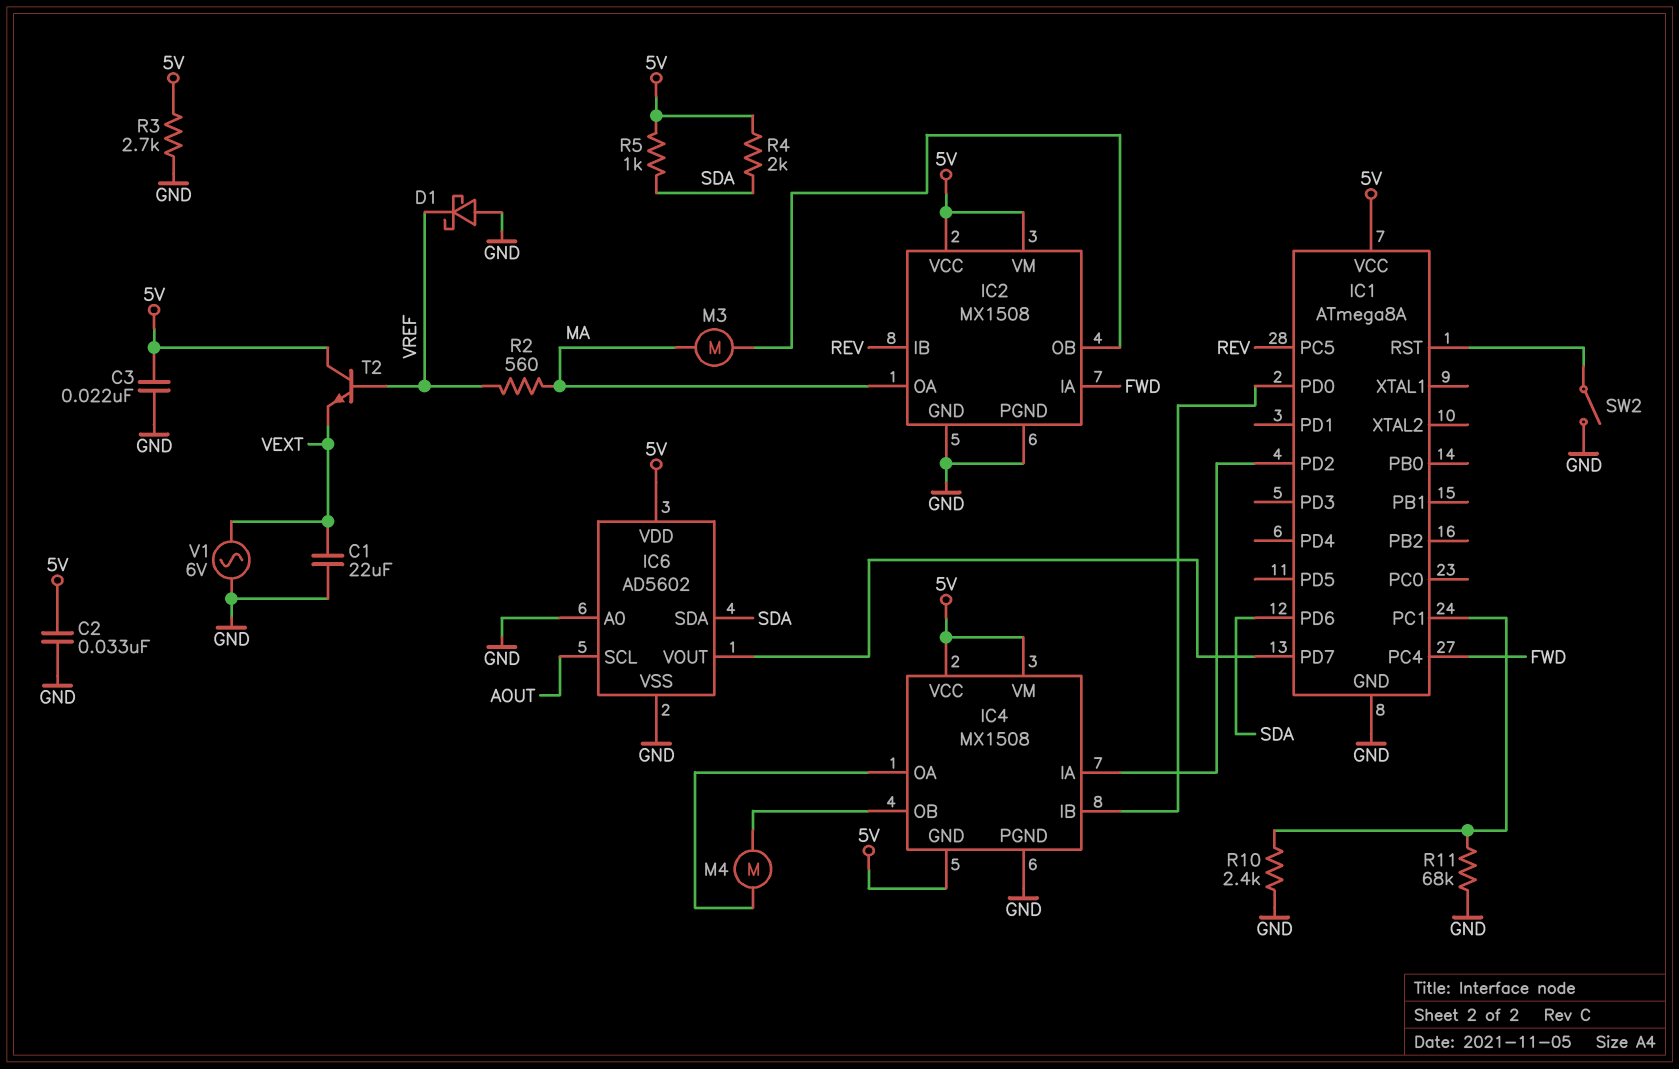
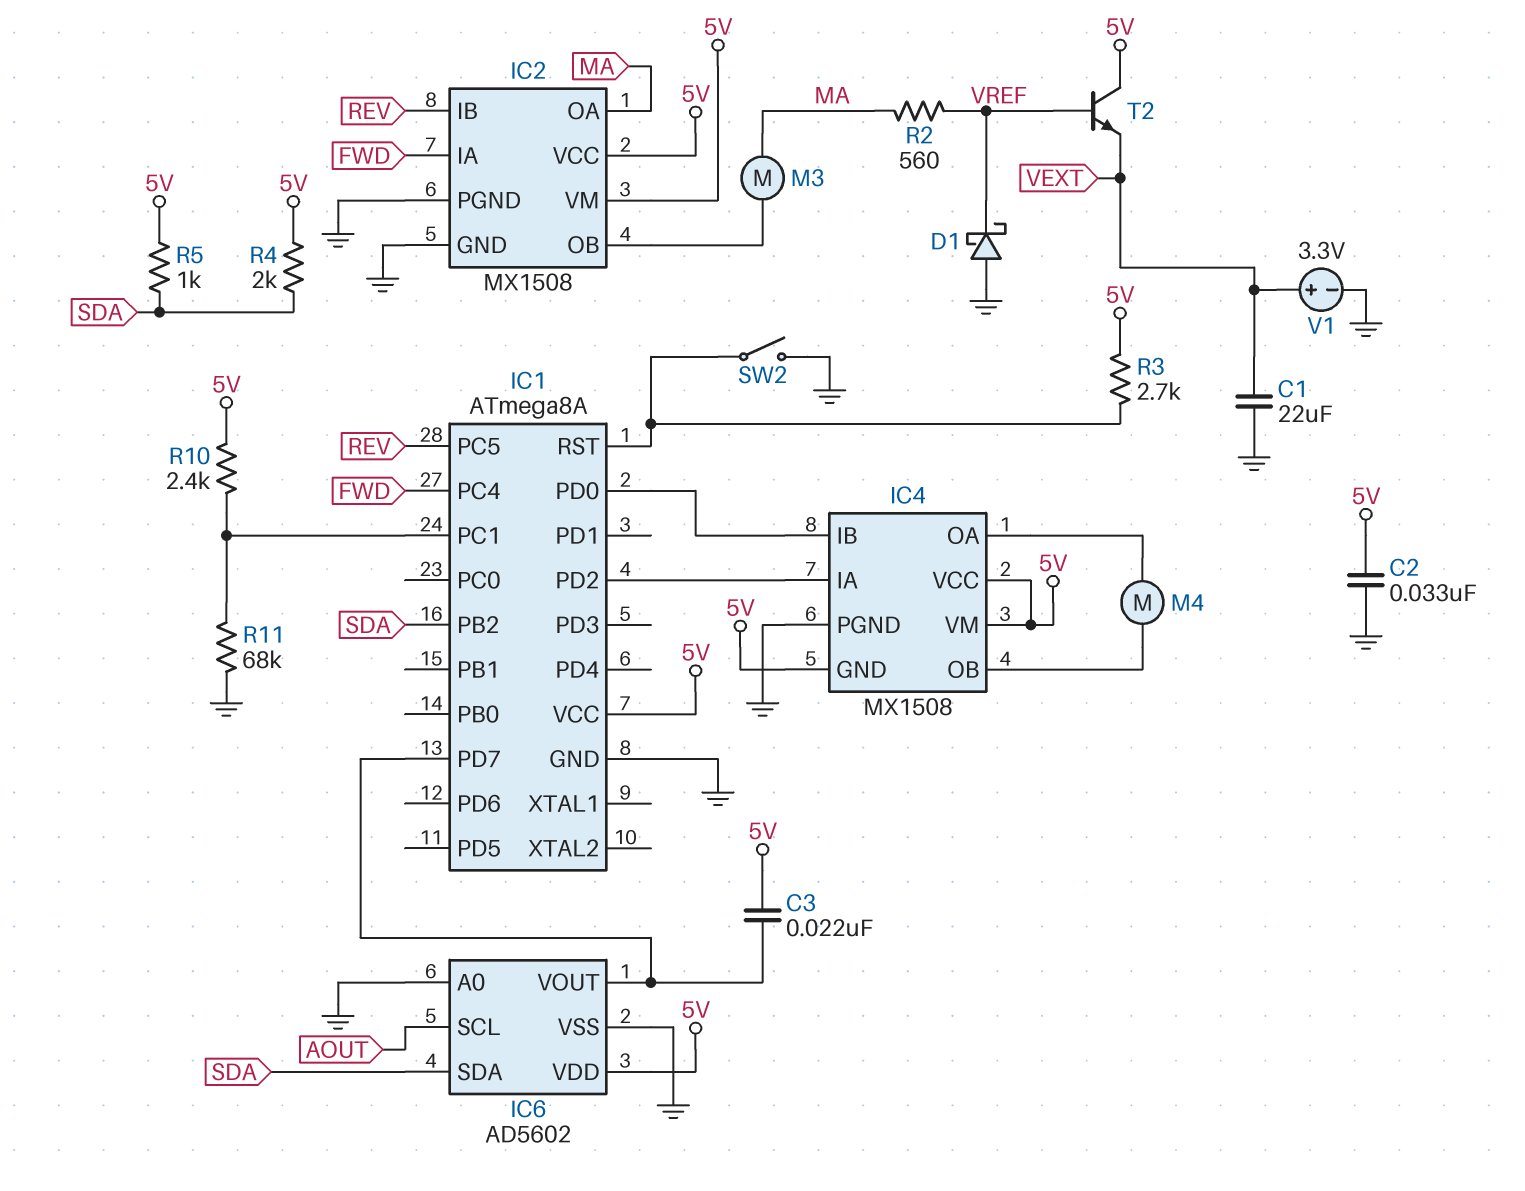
C3: 22nF (5V, GND) -> 22nF (5V, IC1/PD7)
IC1 pin PB2: none -> SDA
IC1 pin PD6: SDA -> none
R3: 2.7k (5V, GND) -> 2.7k (5V, IC1/RST)
R10: 2.4k (GND, IC1/PC1) -> 2.4k (5V, IC1/PC1)
V1: AC 6V (GND, VEXT) -> 3.3V (plus VEXT, minus GND)

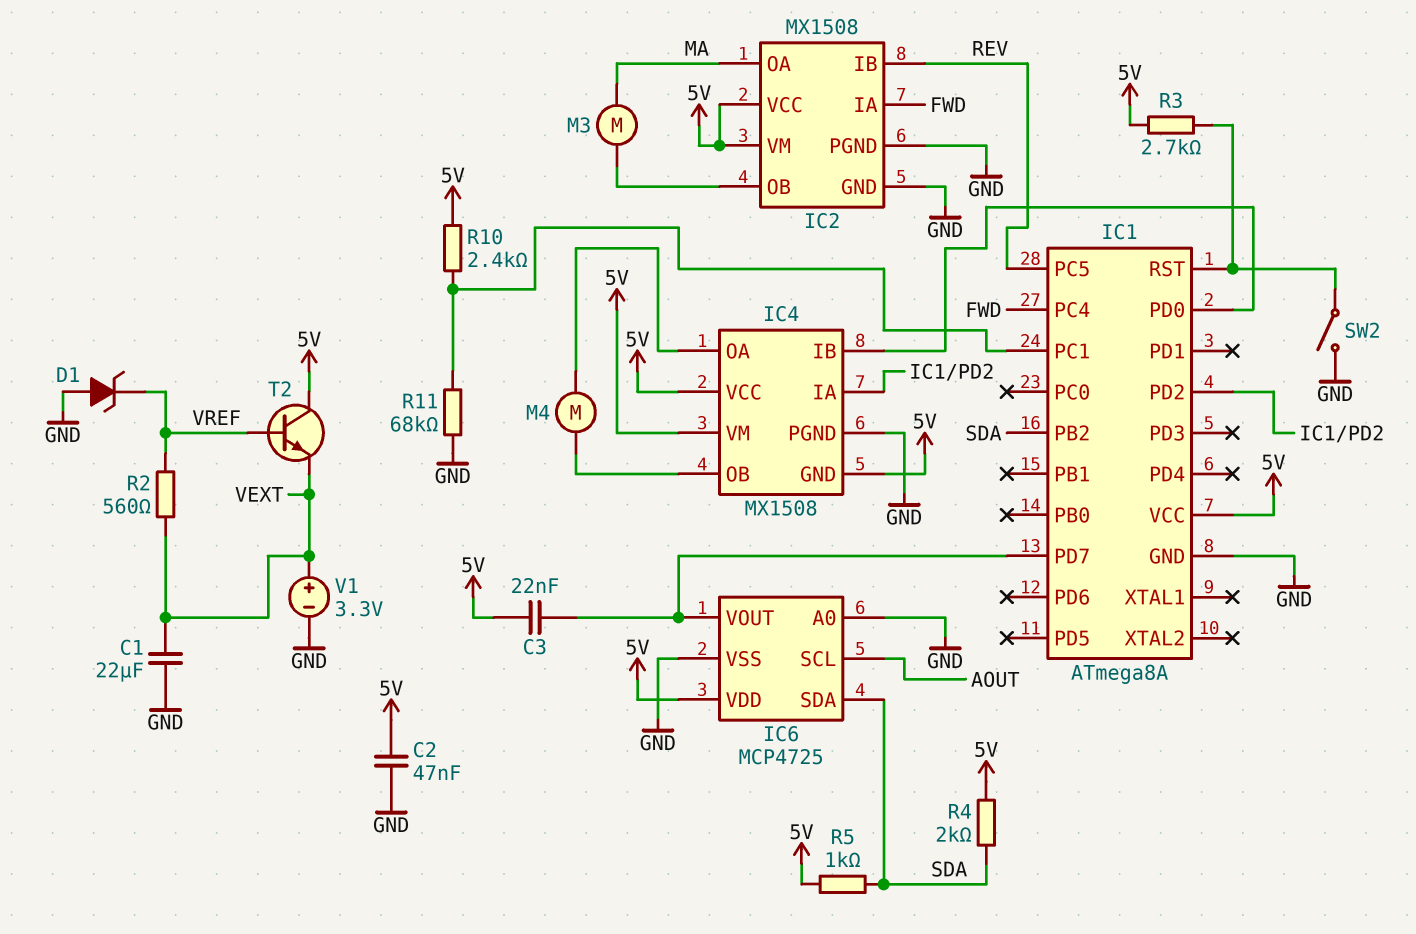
C2: 33nF (5V, GND) -> 47nF (5V, GND)
D1: schottky (A GND, K VREF) -> zener (A GND, K VREF)
IC6: AD5602 -> MCP4725
R2: 560 (MA, VREF) -> 560 (VEXT, VREF)

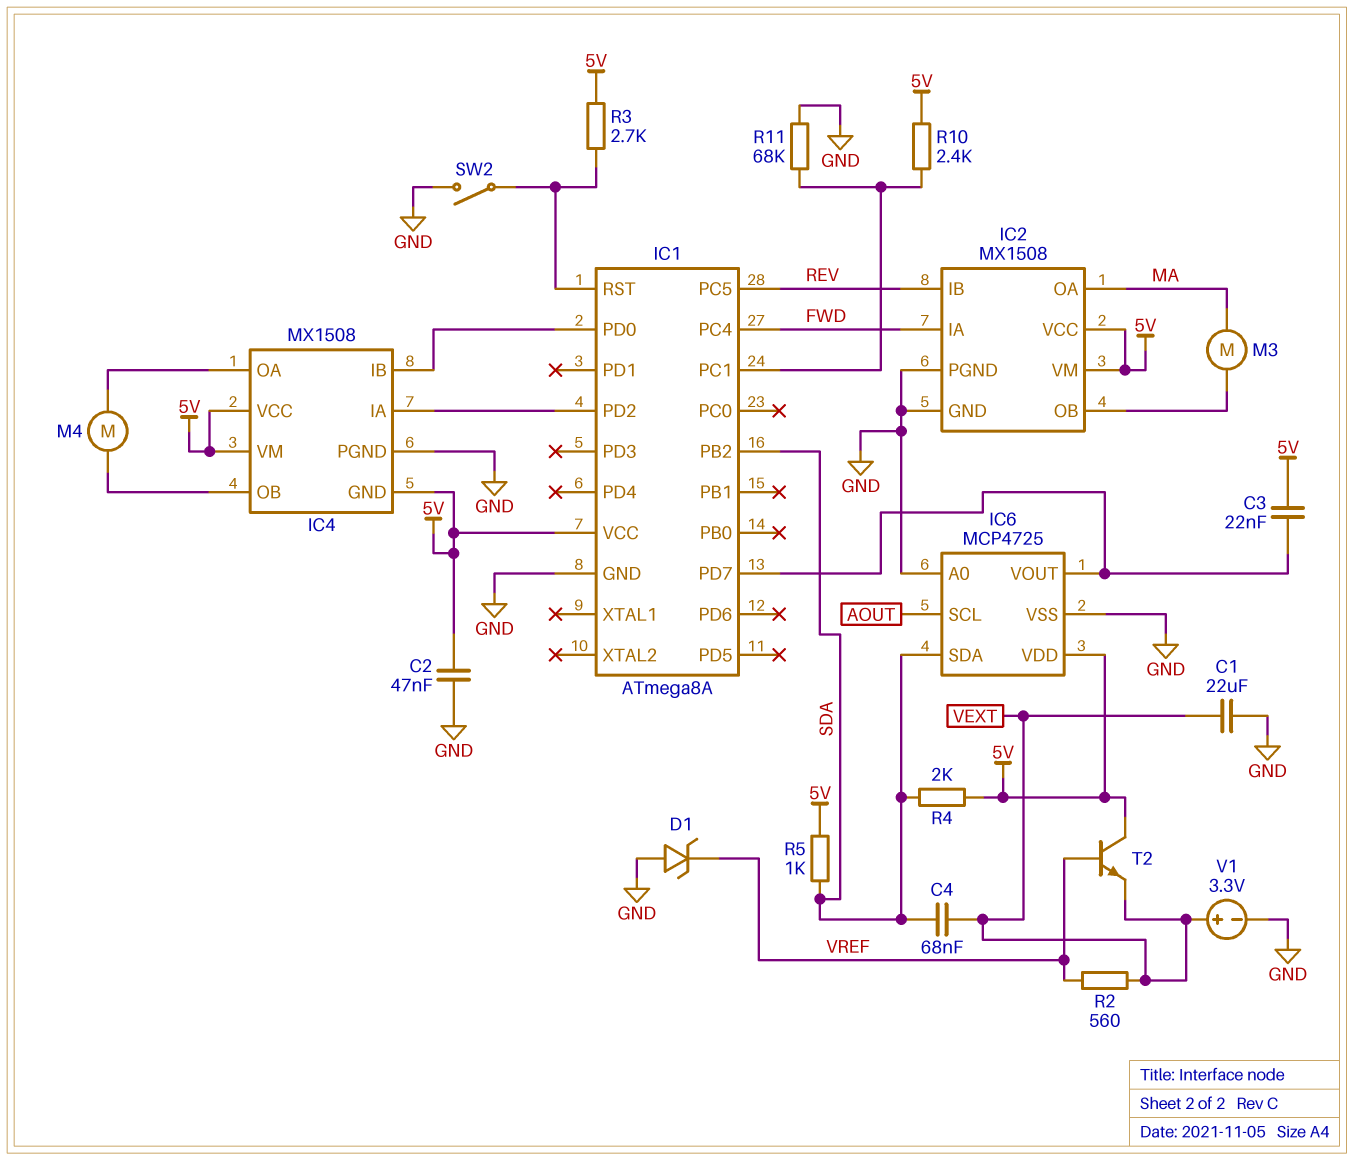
C4: none -> 68nF (SDA, VEXT)

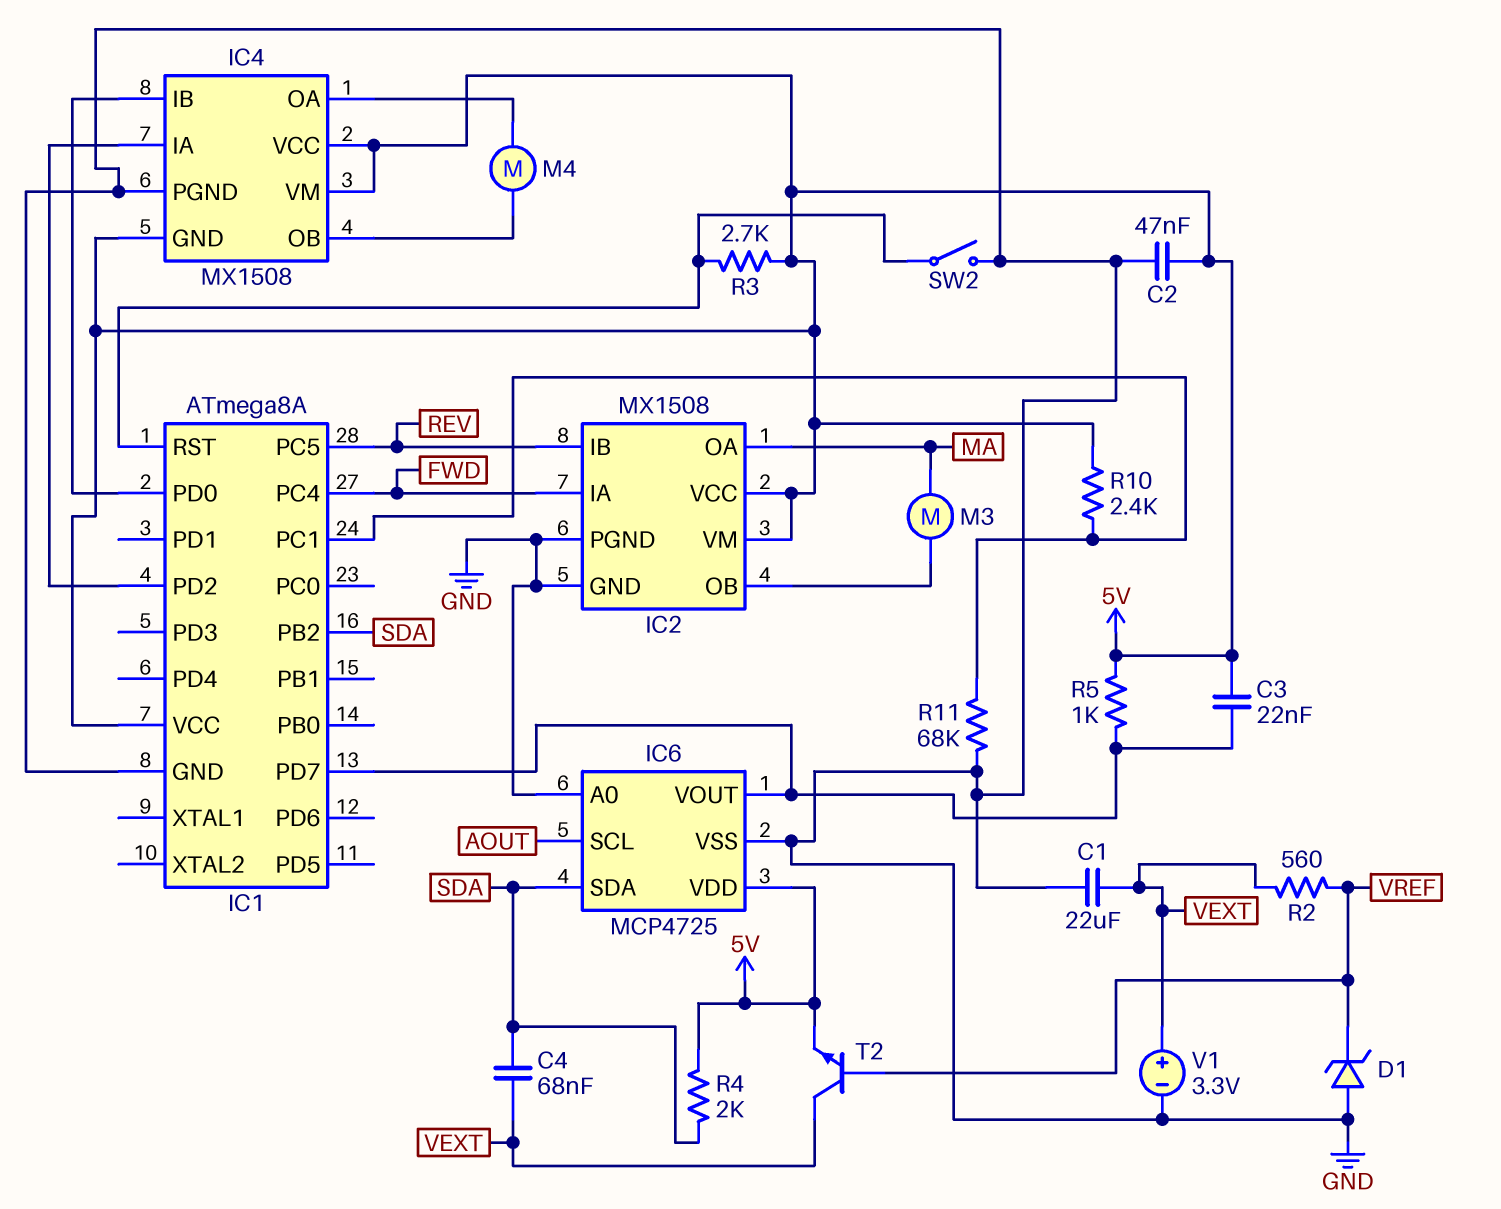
R5: 1k (5V, SDA) -> 1k (5V, IC1/PD7)
T2: NPN (B VREF, C 5V, E VEXT) -> NPN (B VREF, C VEXT, E 5V)

